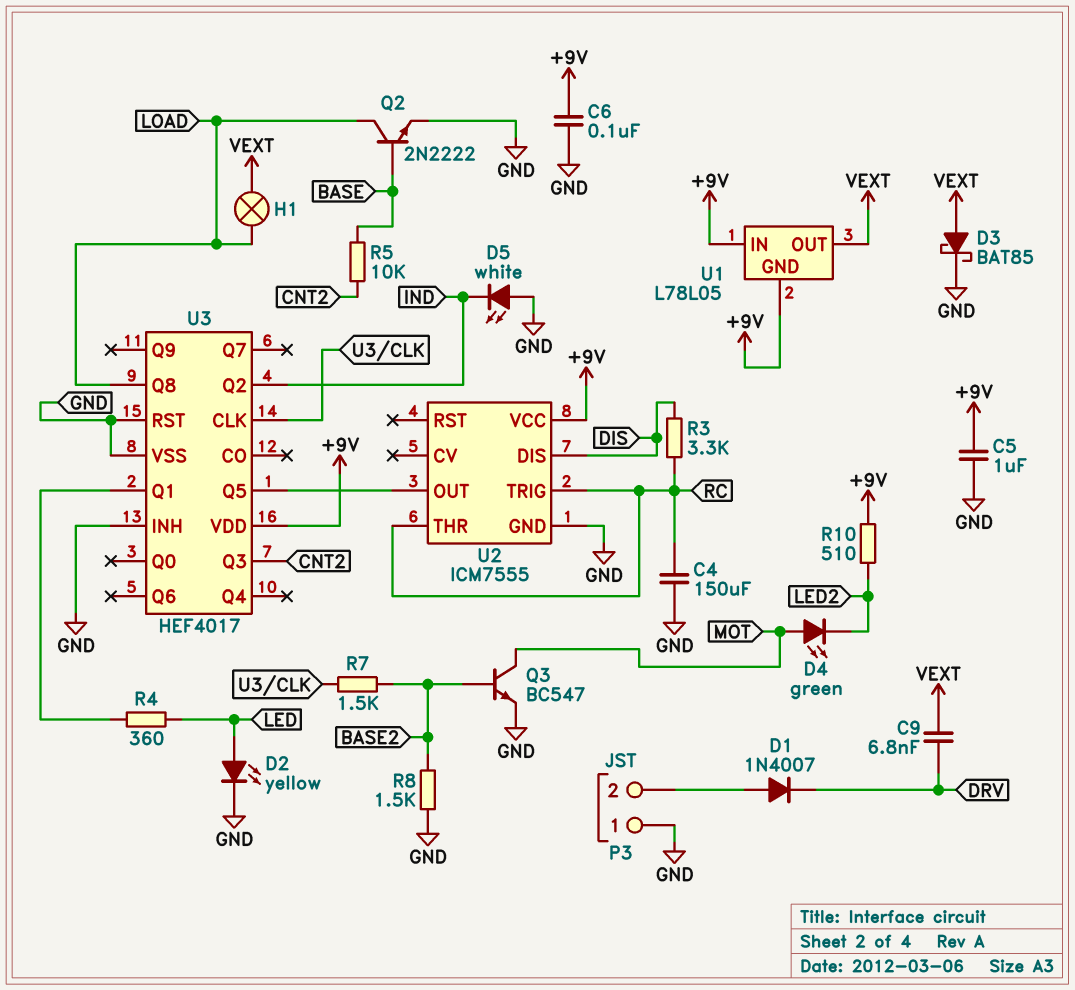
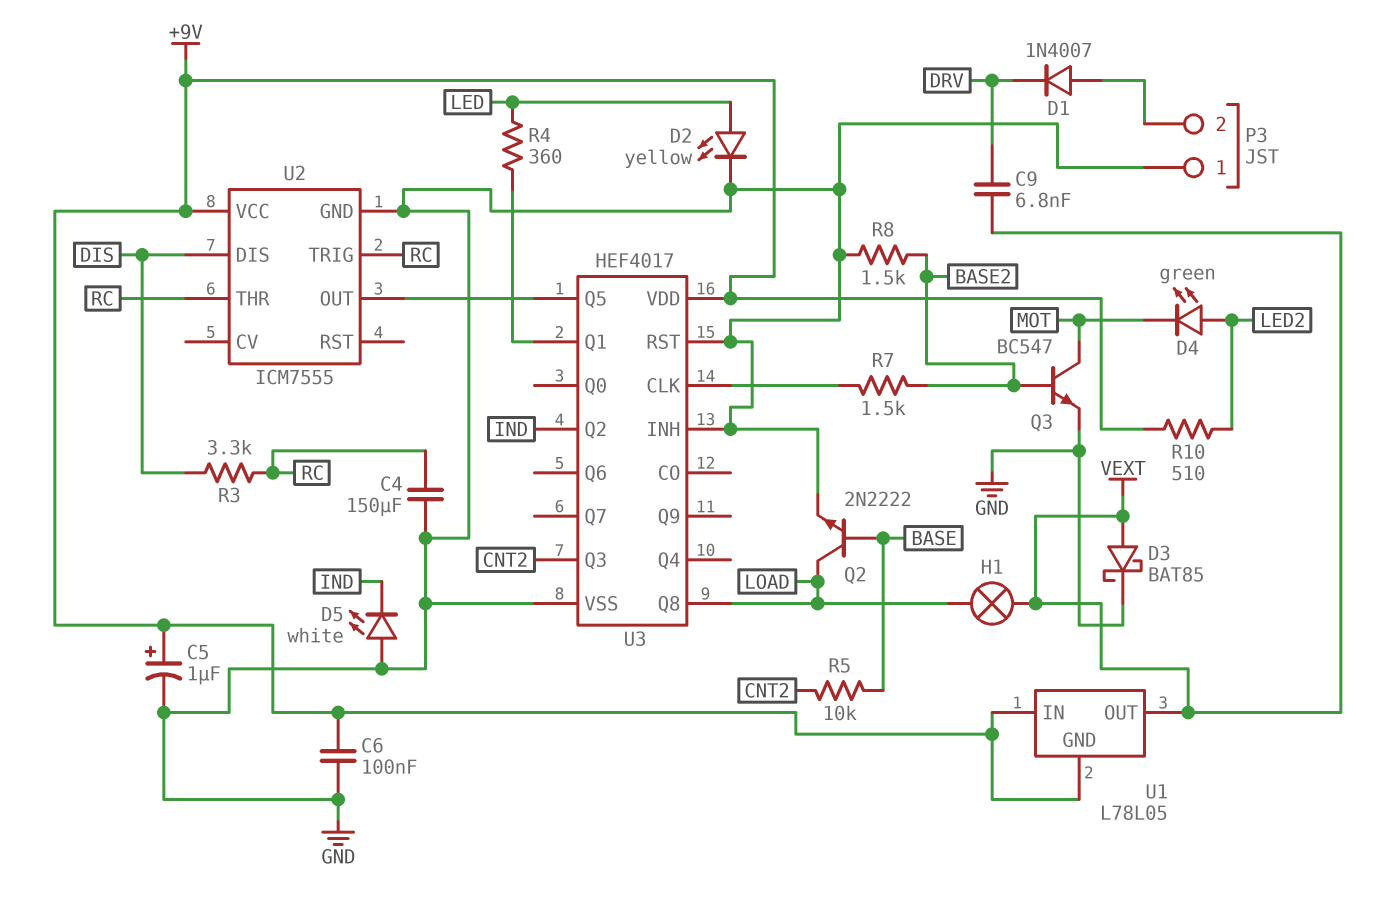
C5: 1uF (+9V, GND) -> 1uF (plus +9V, minus GND)
D4: LED green (A MOT, K LED2) -> LED green (A LED2, K MOT)

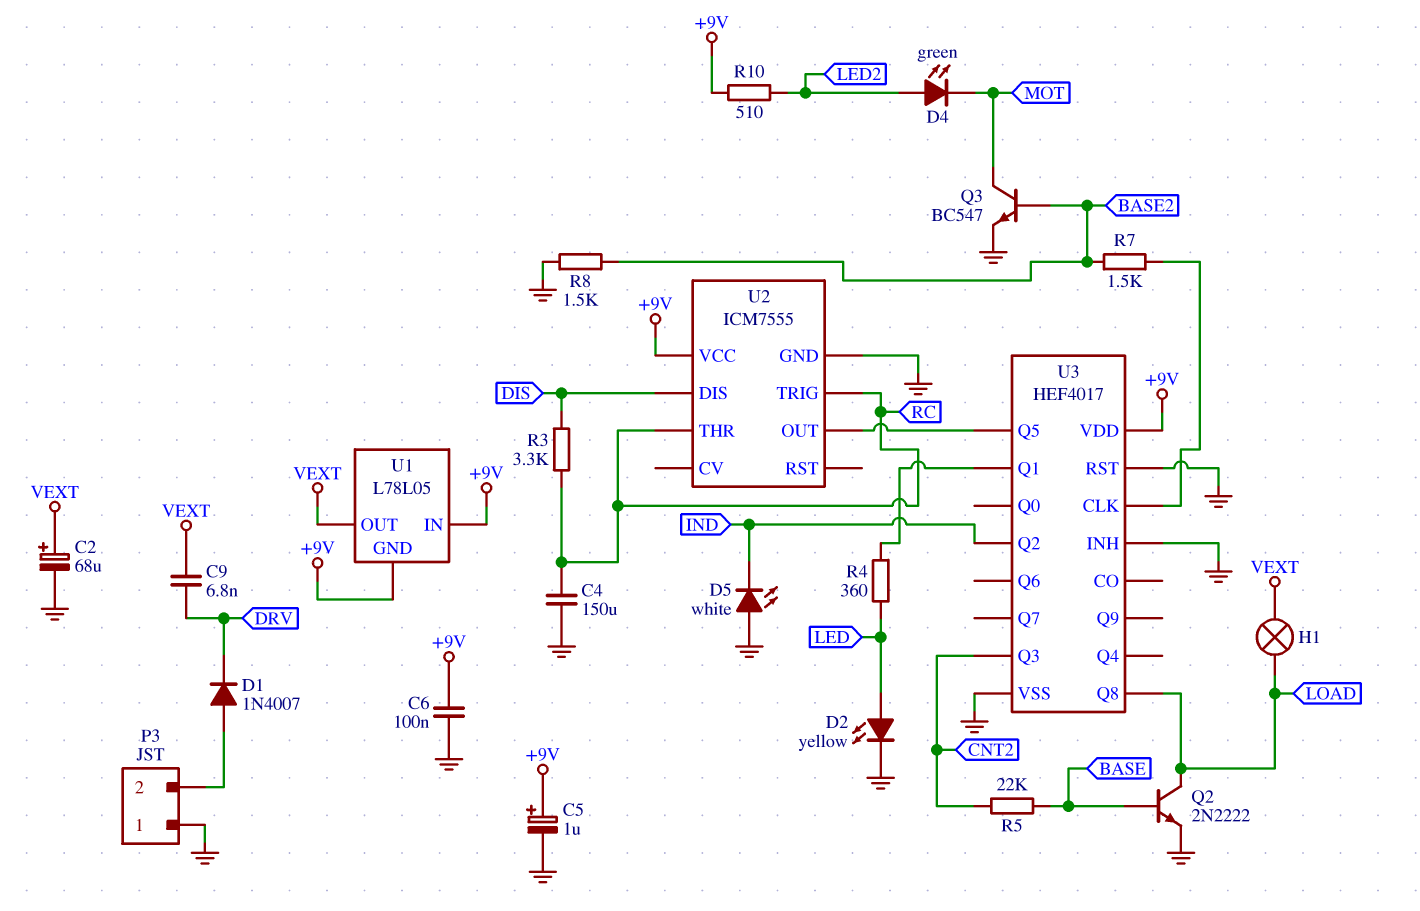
C2: none -> 68uF (plus VEXT, minus GND)
D3: schottky BAT85 (A VEXT, K GND) -> none
R5: 10k (BASE, CNT2) -> 22k (BASE, CNT2)

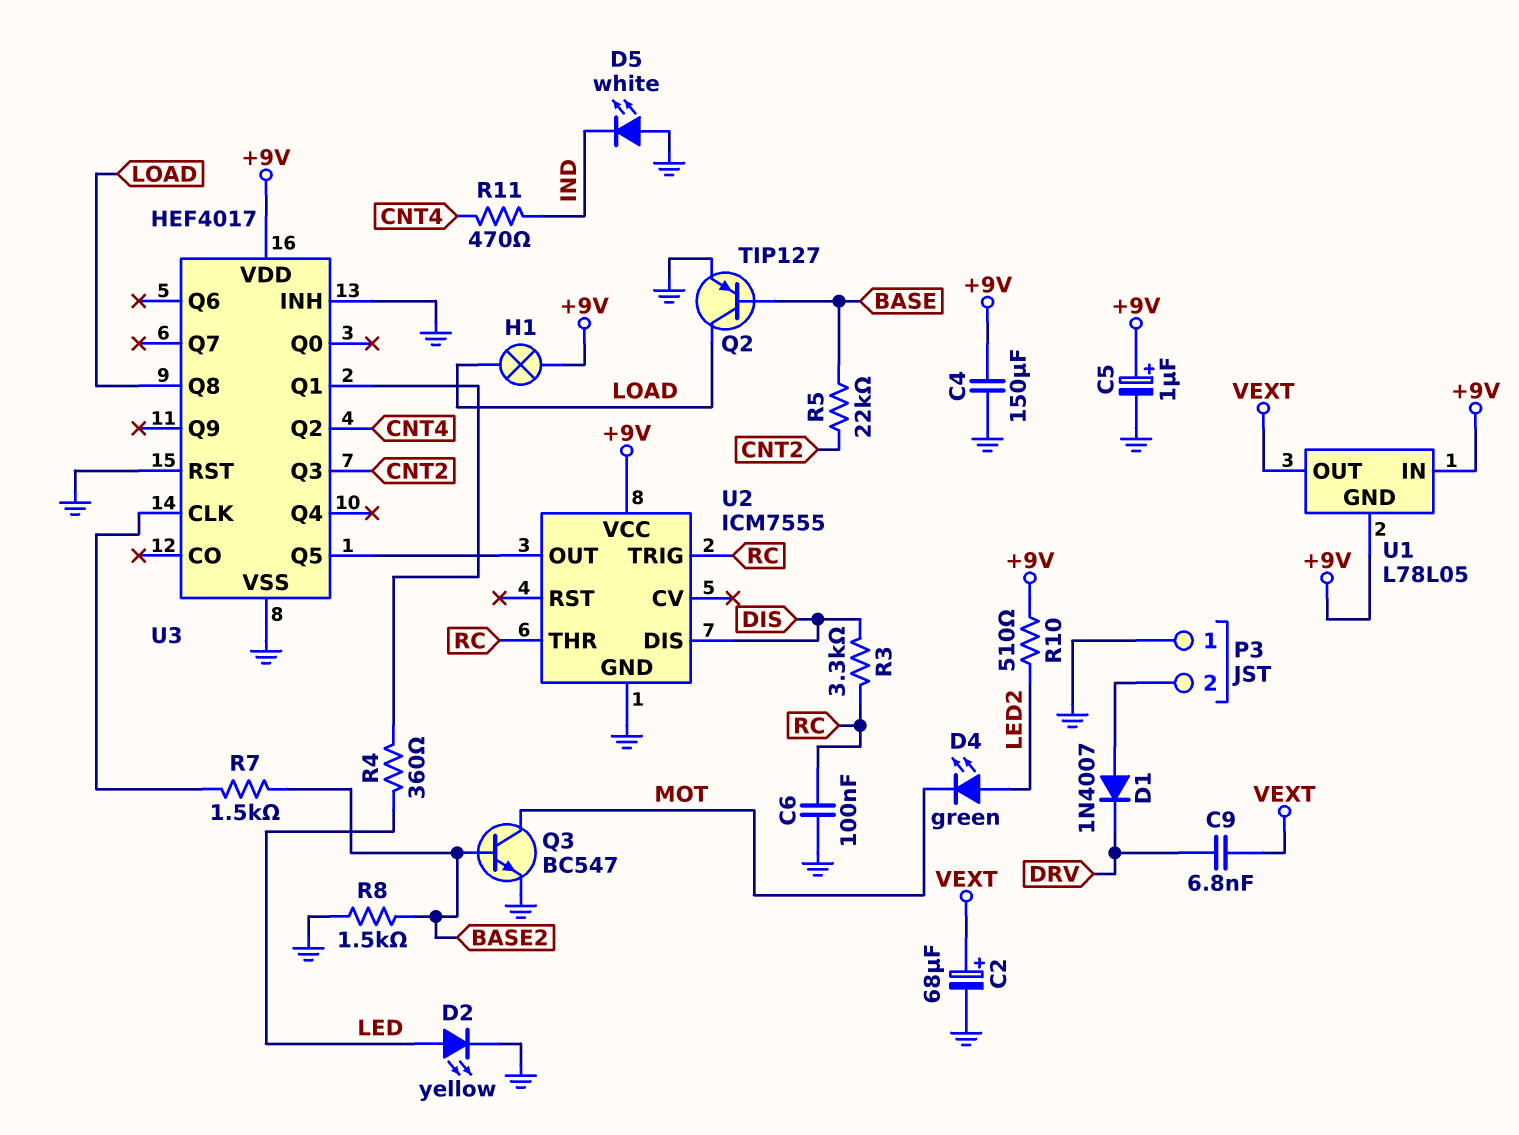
C4: 150uF (GND, RC) -> 150uF (+9V, GND)
C6: 100nF (+9V, GND) -> 100nF (GND, RC)
H1: lamp (LOAD, VEXT) -> lamp (+9V, LOAD)
Q2: NPN 2N2222 (B BASE, C LOAD, E GND) -> PNP TIP127 (B BASE, C LOAD, E GND)
R11: none -> 470 (CNT4, IND)
U3 pin Q2: IND -> CNT4

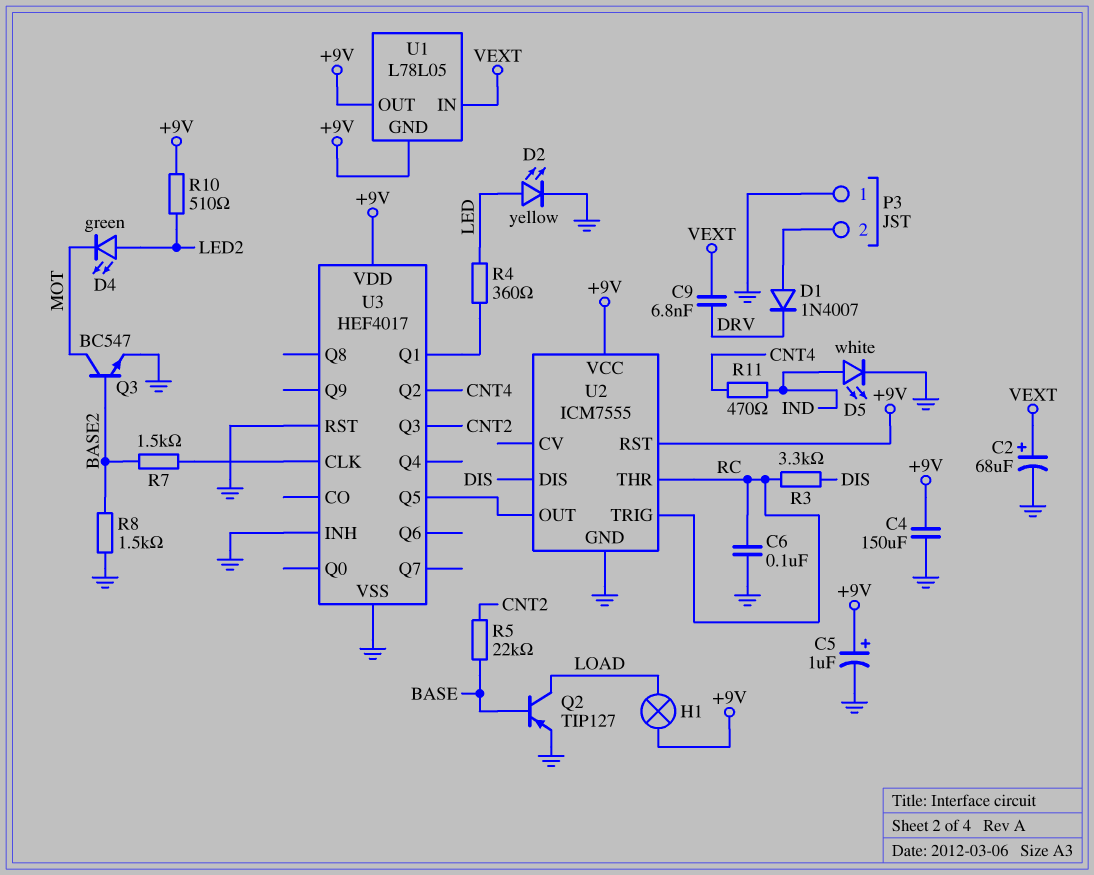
D5: LED white (A GND, K IND) -> LED white (A IND, K GND)
U1 pin IN: +9V -> VEXT
U1 pin OUT: VEXT -> +9V
U2 pin RST: none -> +9V
U3 pin Q8: LOAD -> none

